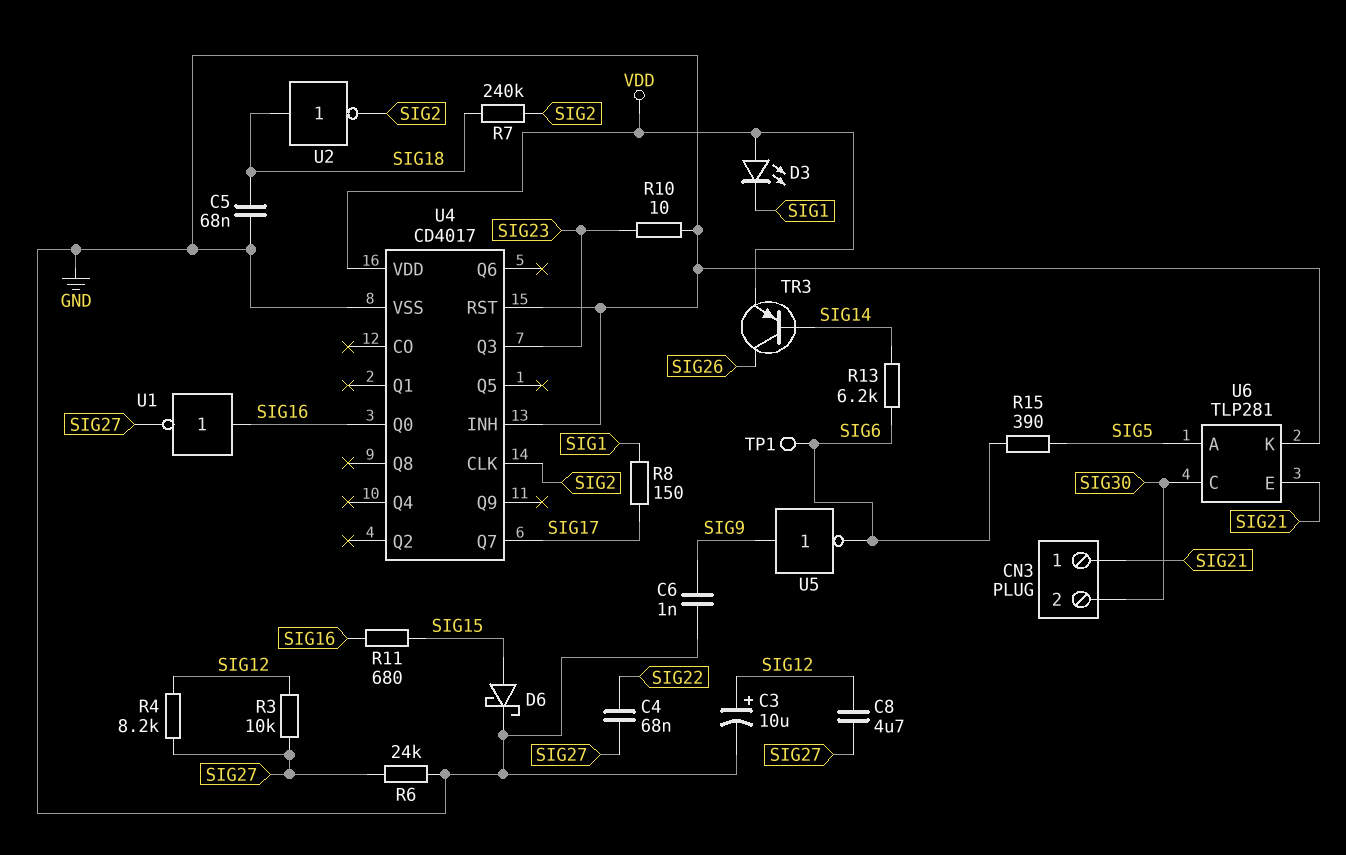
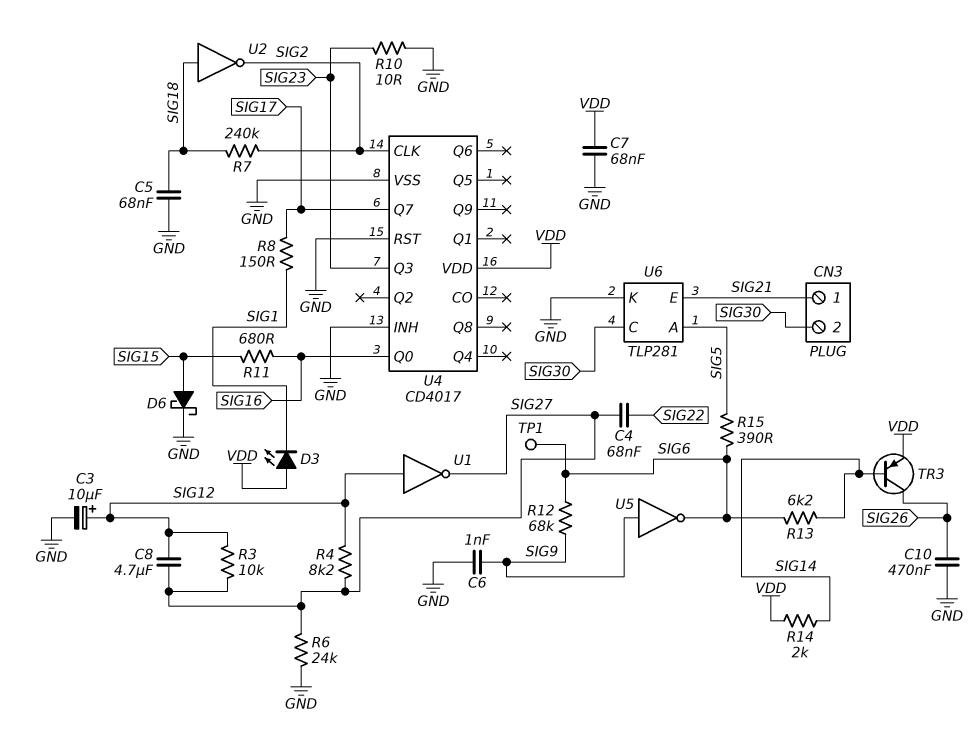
C7: none -> 68nF (GND, VDD)
C10: none -> 470nF (GND, SIG26)
R12: none -> 68k (SIG6, SIG9)
R14: none -> 2k (SIG14, VDD)
U1: NOT (in SIG16, out SIG27) -> NOT (in SIG12, out SIG27)

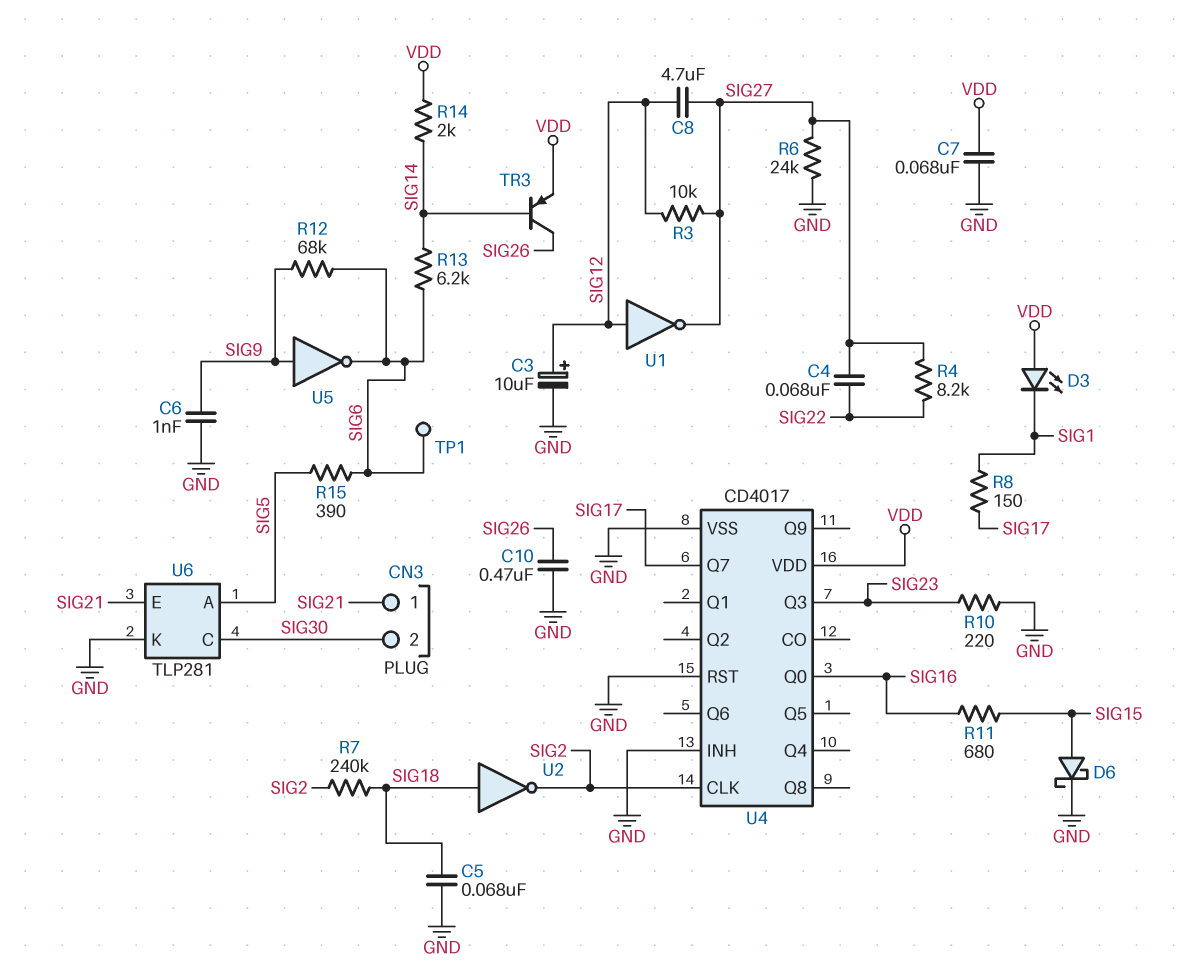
R4: 8.2k (SIG12, SIG27) -> 8.2k (SIG22, SIG27)
R10: 10 (GND, SIG23) -> 220 (GND, SIG23)

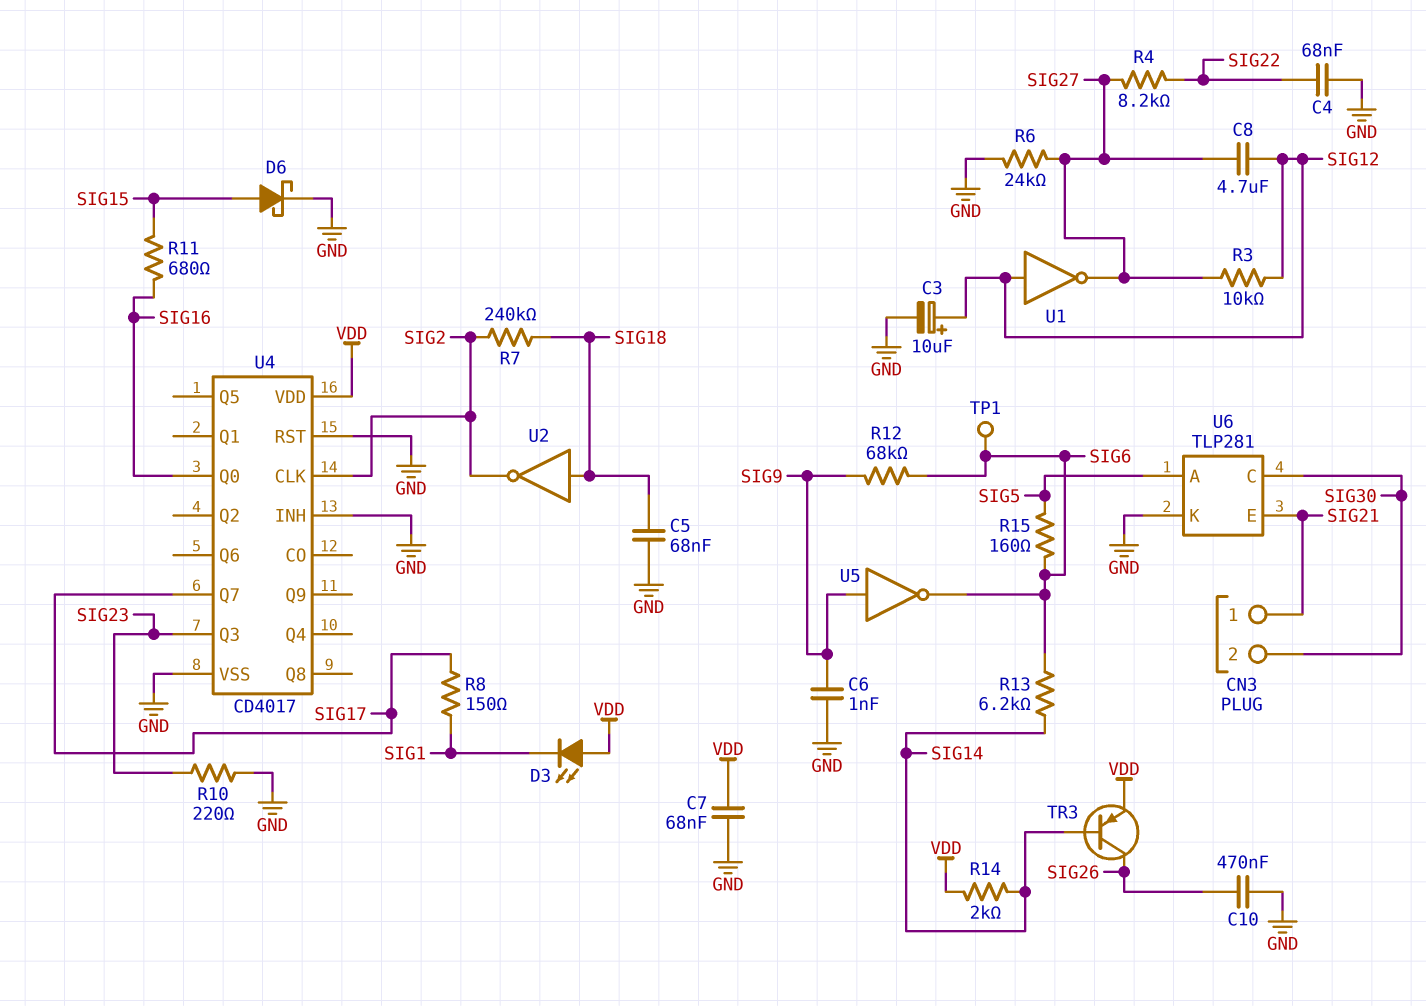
C4: 68nF (SIG22, SIG27) -> 68nF (GND, SIG22)
R15: 390 (SIG5, SIG6) -> 160 (SIG5, SIG6)

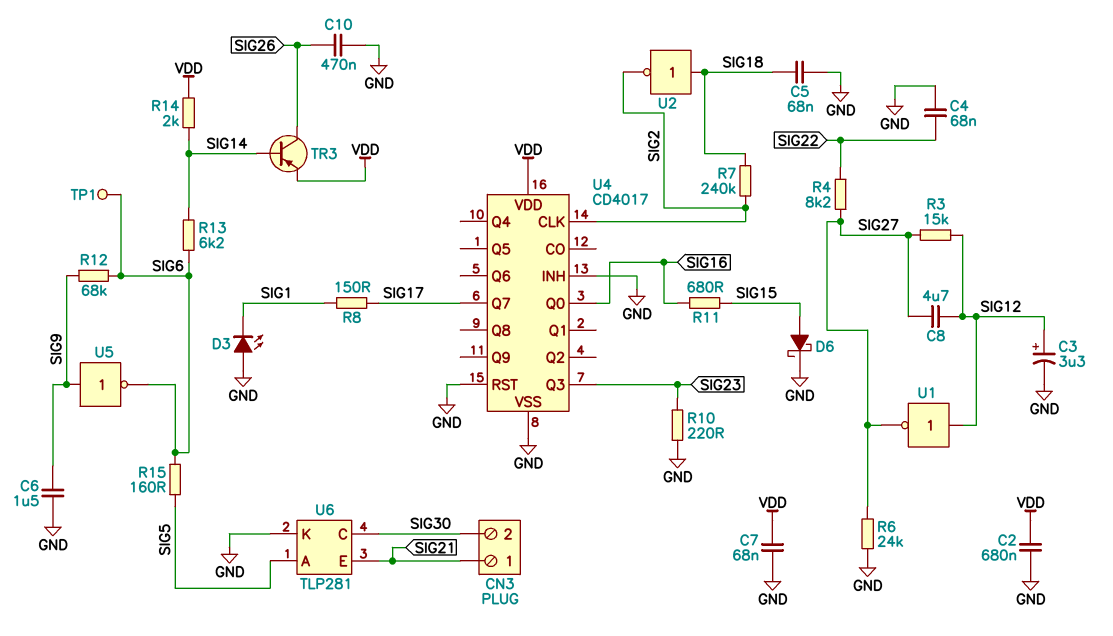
C2: none -> 680nF (GND, VDD)
C3: 10uF (plus SIG12, minus GND) -> 3.3uF (plus SIG12, minus GND)
C6: 1nF (GND, SIG9) -> 1.5uF (GND, SIG9)
D3: LED (A VDD, K SIG1) -> LED (A GND, K SIG1)
R3: 10k (SIG12, SIG27) -> 15k (SIG12, SIG27)

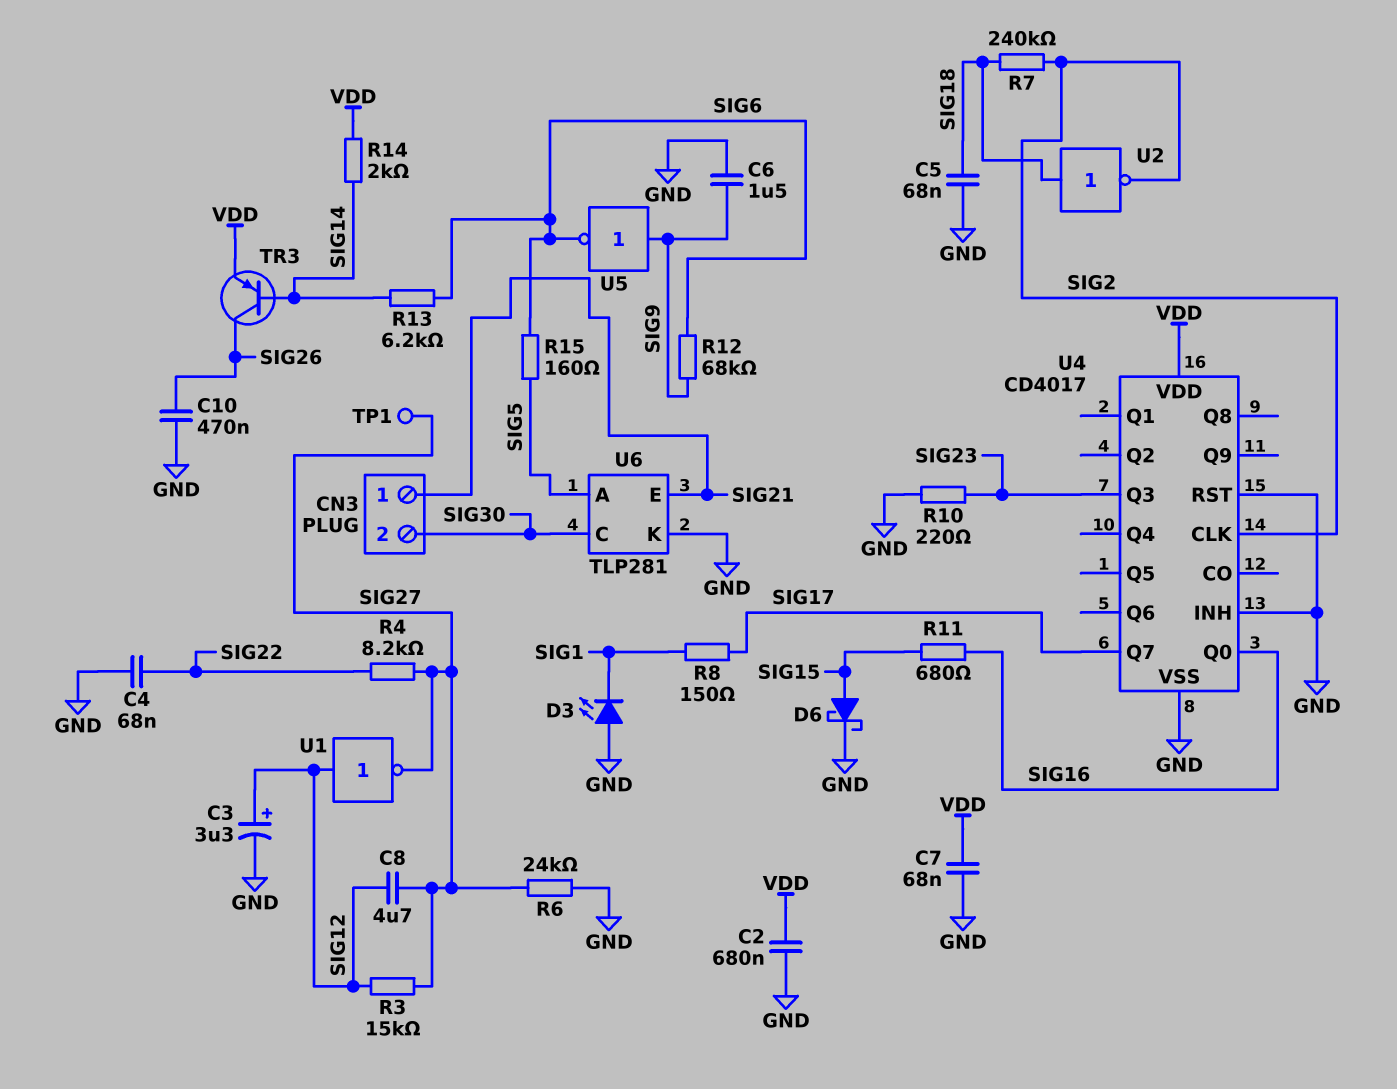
TP1: test point (SIG6) -> test point (SIG27)

